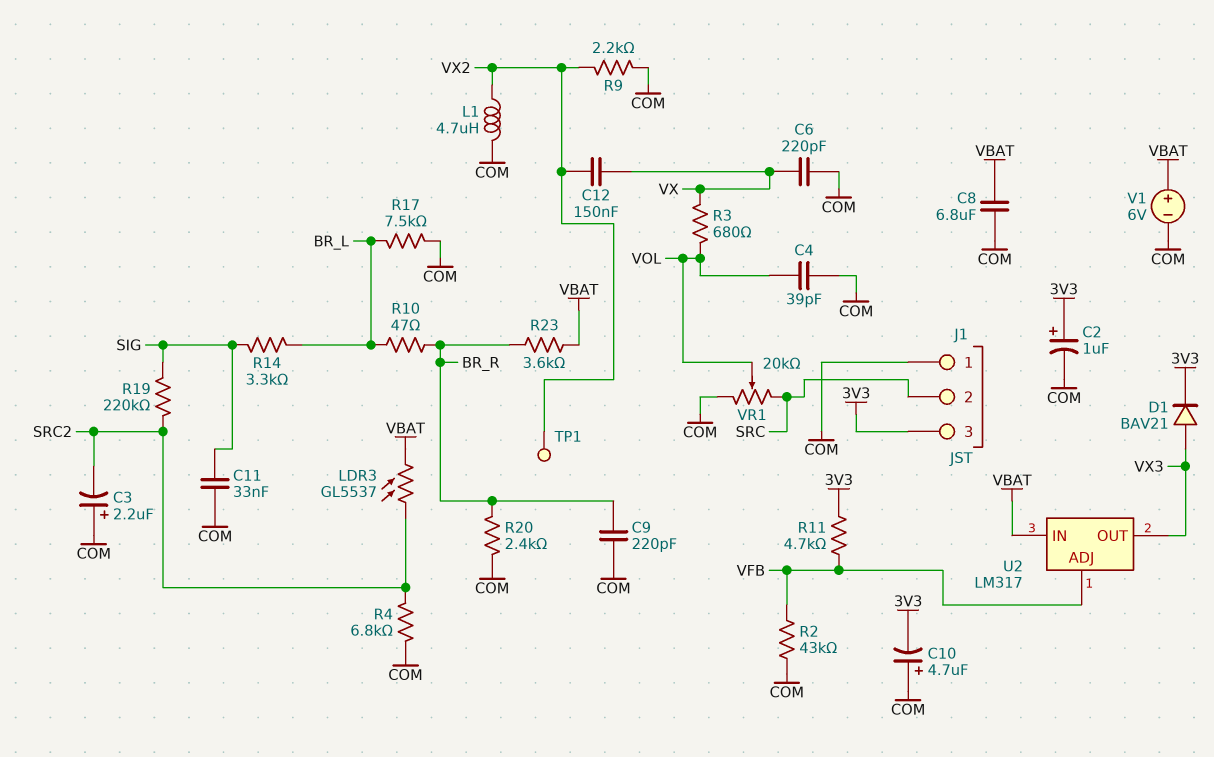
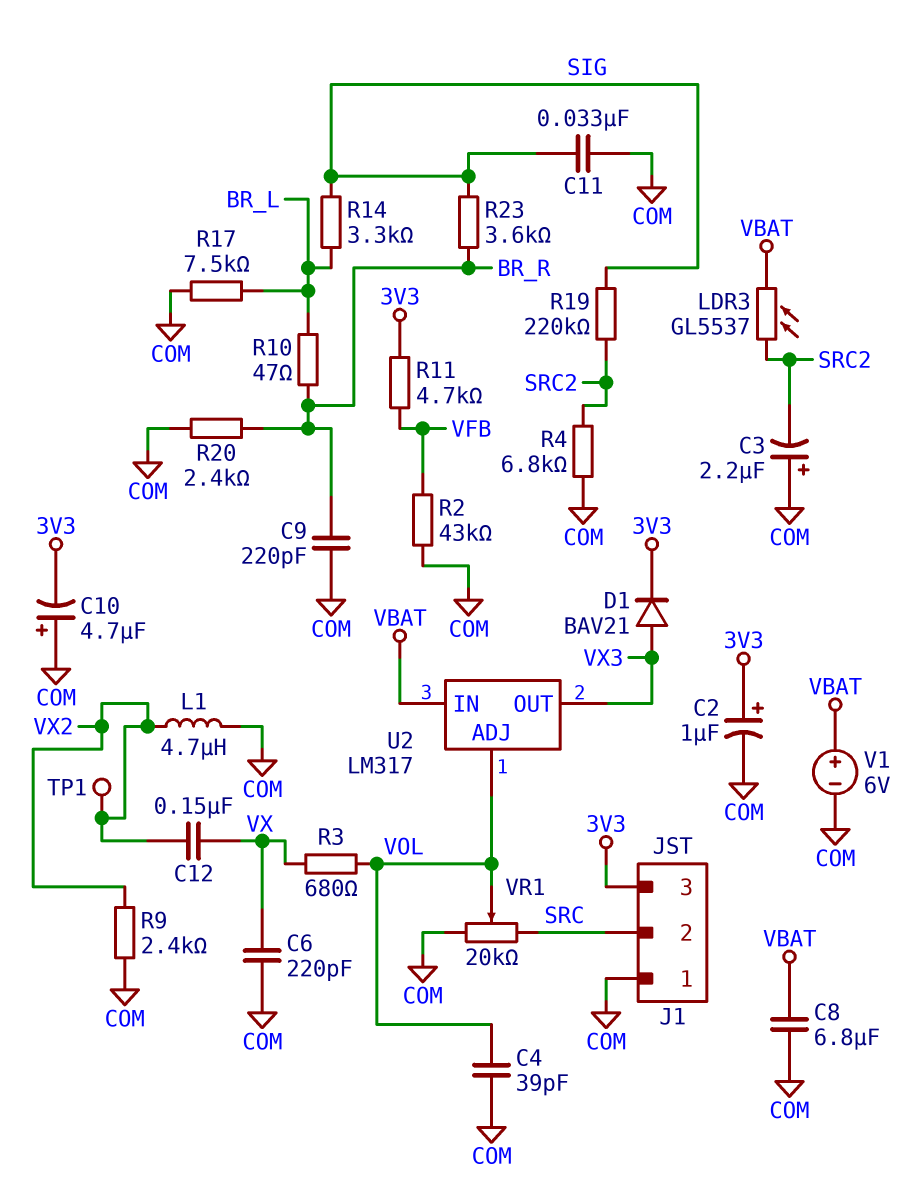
R9: 2.2k (COM, VX2) -> 2.4k (COM, VX2)
R23: 3.6k (BR_R, VBAT) -> 3.6k (BR_R, SIG)
U2 pin ADJ: VFB -> VOL

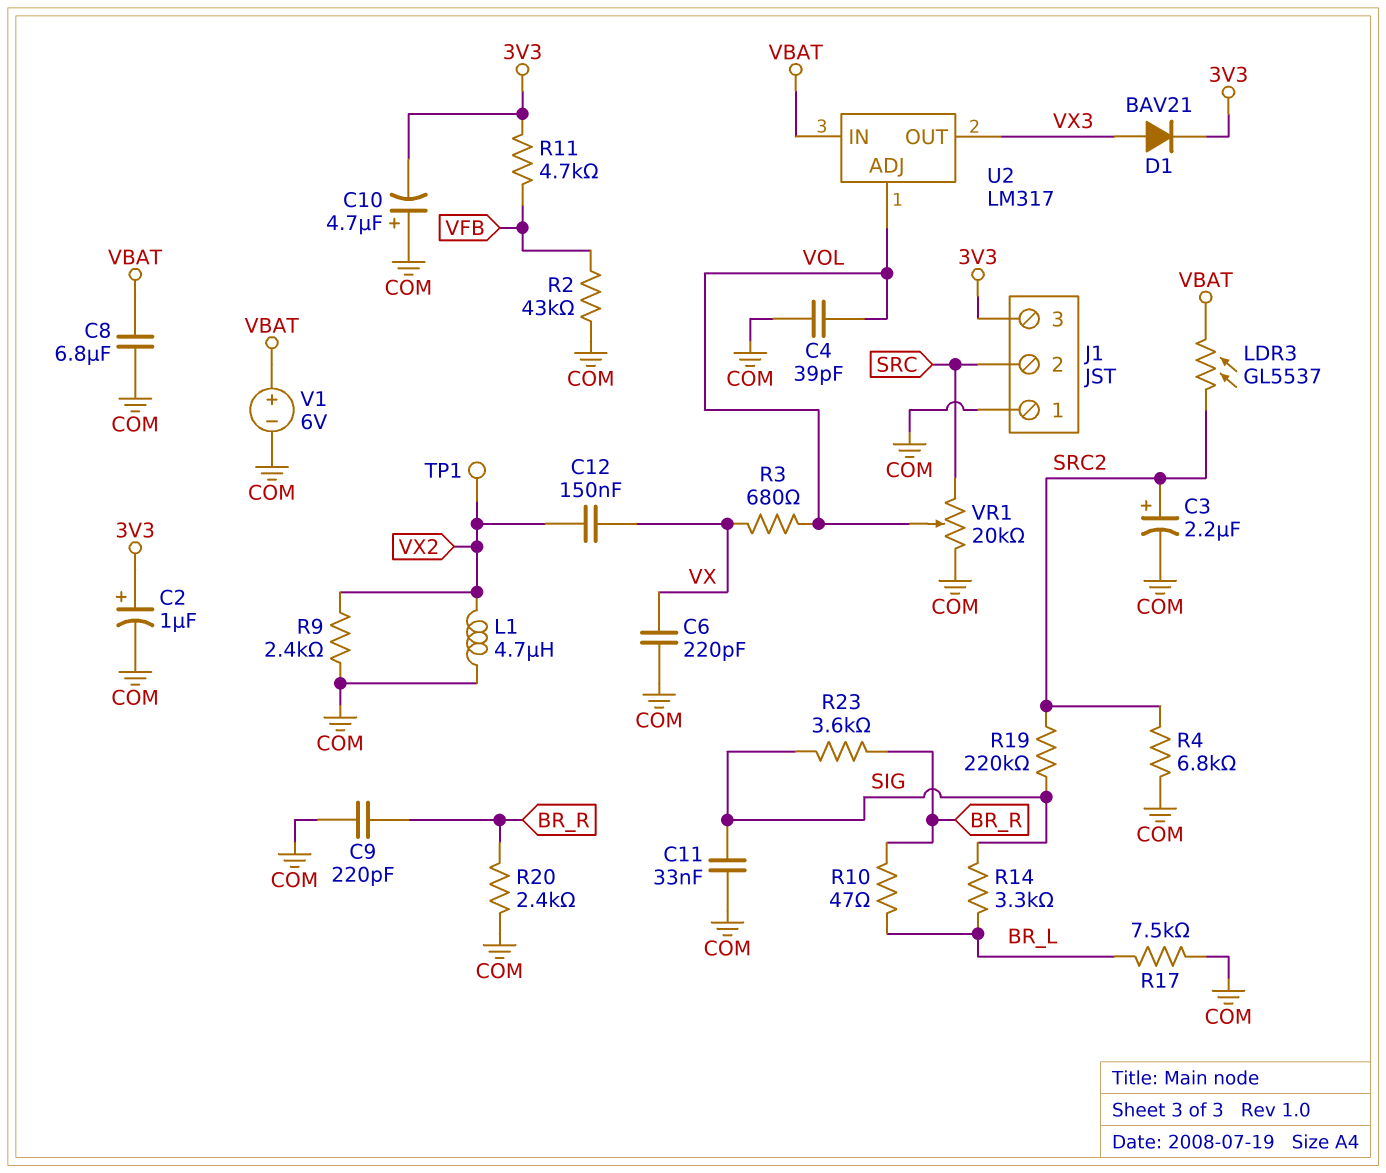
C3: 2.2uF (plus COM, minus SRC2) -> 2.2uF (plus SRC2, minus COM)

